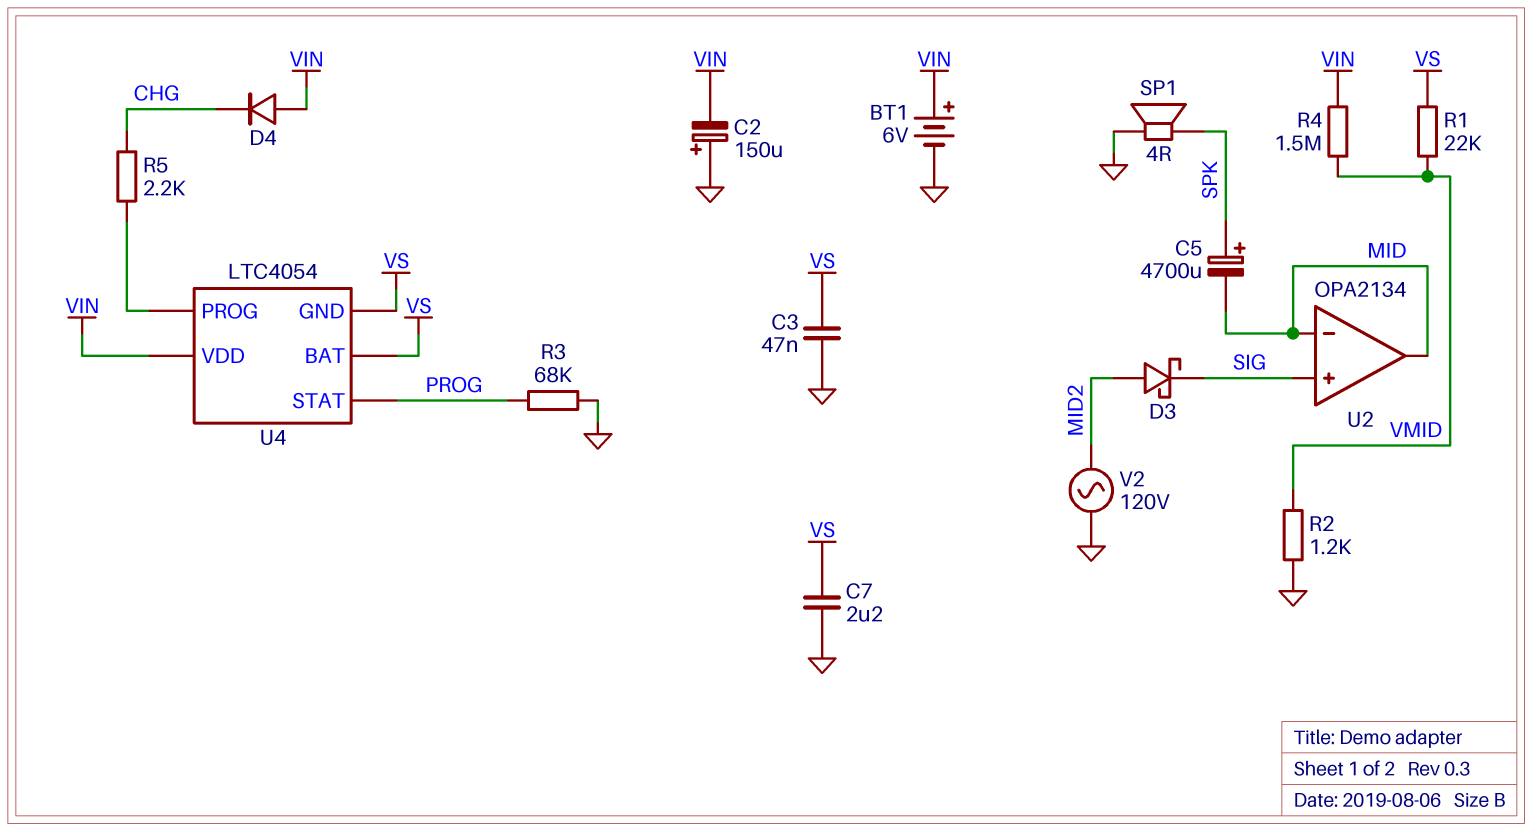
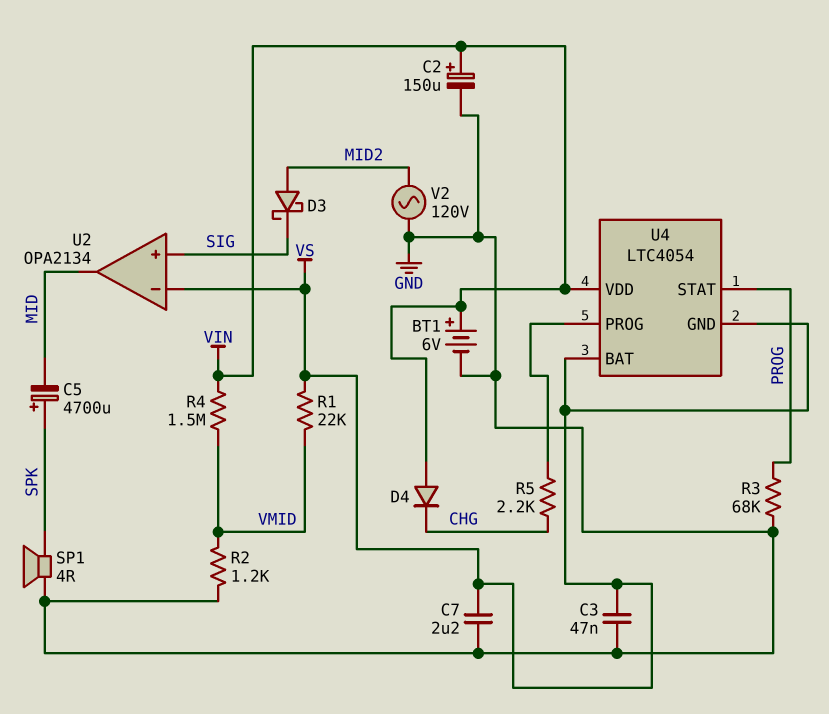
C2: 150uF (plus GND, minus VIN) -> 150uF (plus VIN, minus GND)
U2 pin in-: MID -> VS

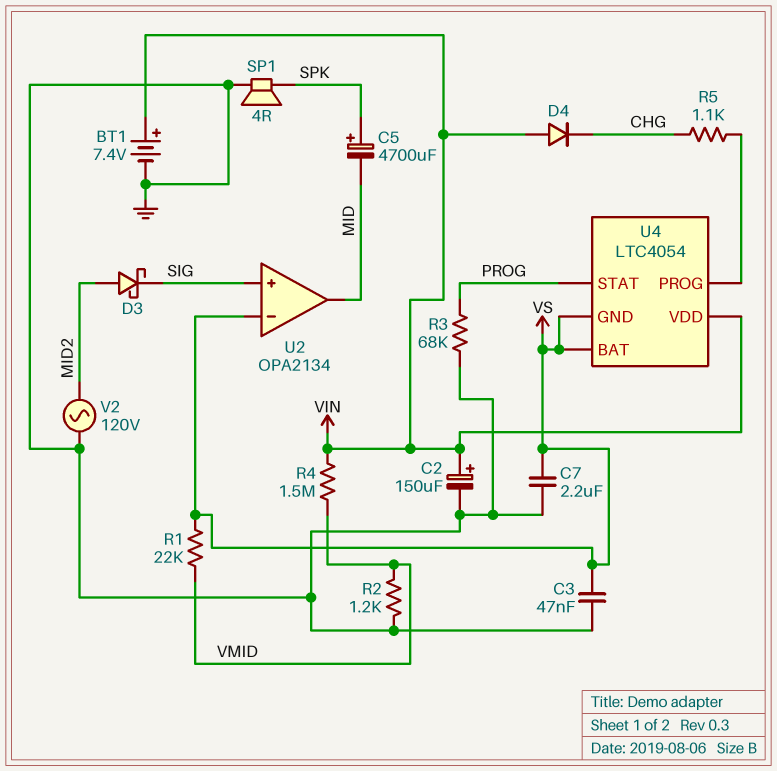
BT1: 6V (plus VIN, minus GND) -> 7.4V (plus VIN, minus GND)
R5: 2.2k (CHG, U4/PROG) -> 1.1k (CHG, U4/PROG)

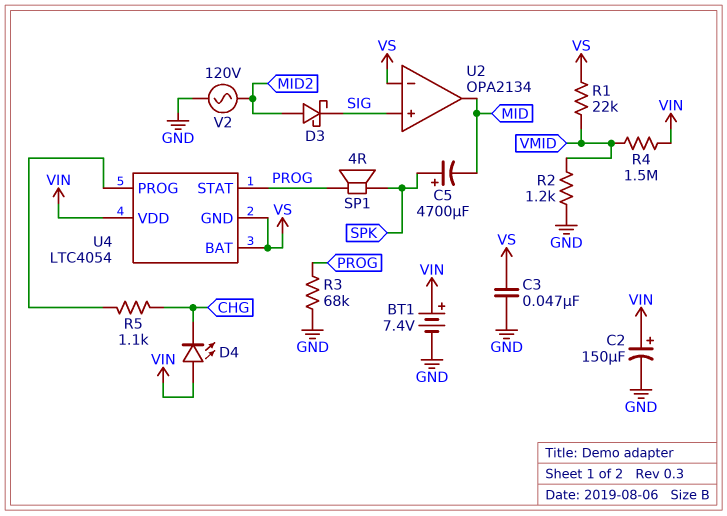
C7: 2.2uF (GND, VS) -> none
D4: diode (A VIN, K CHG) -> LED (A VIN, K CHG)
SP1: speaker 4R (GND, SPK) -> speaker 4R (PROG, SPK)

